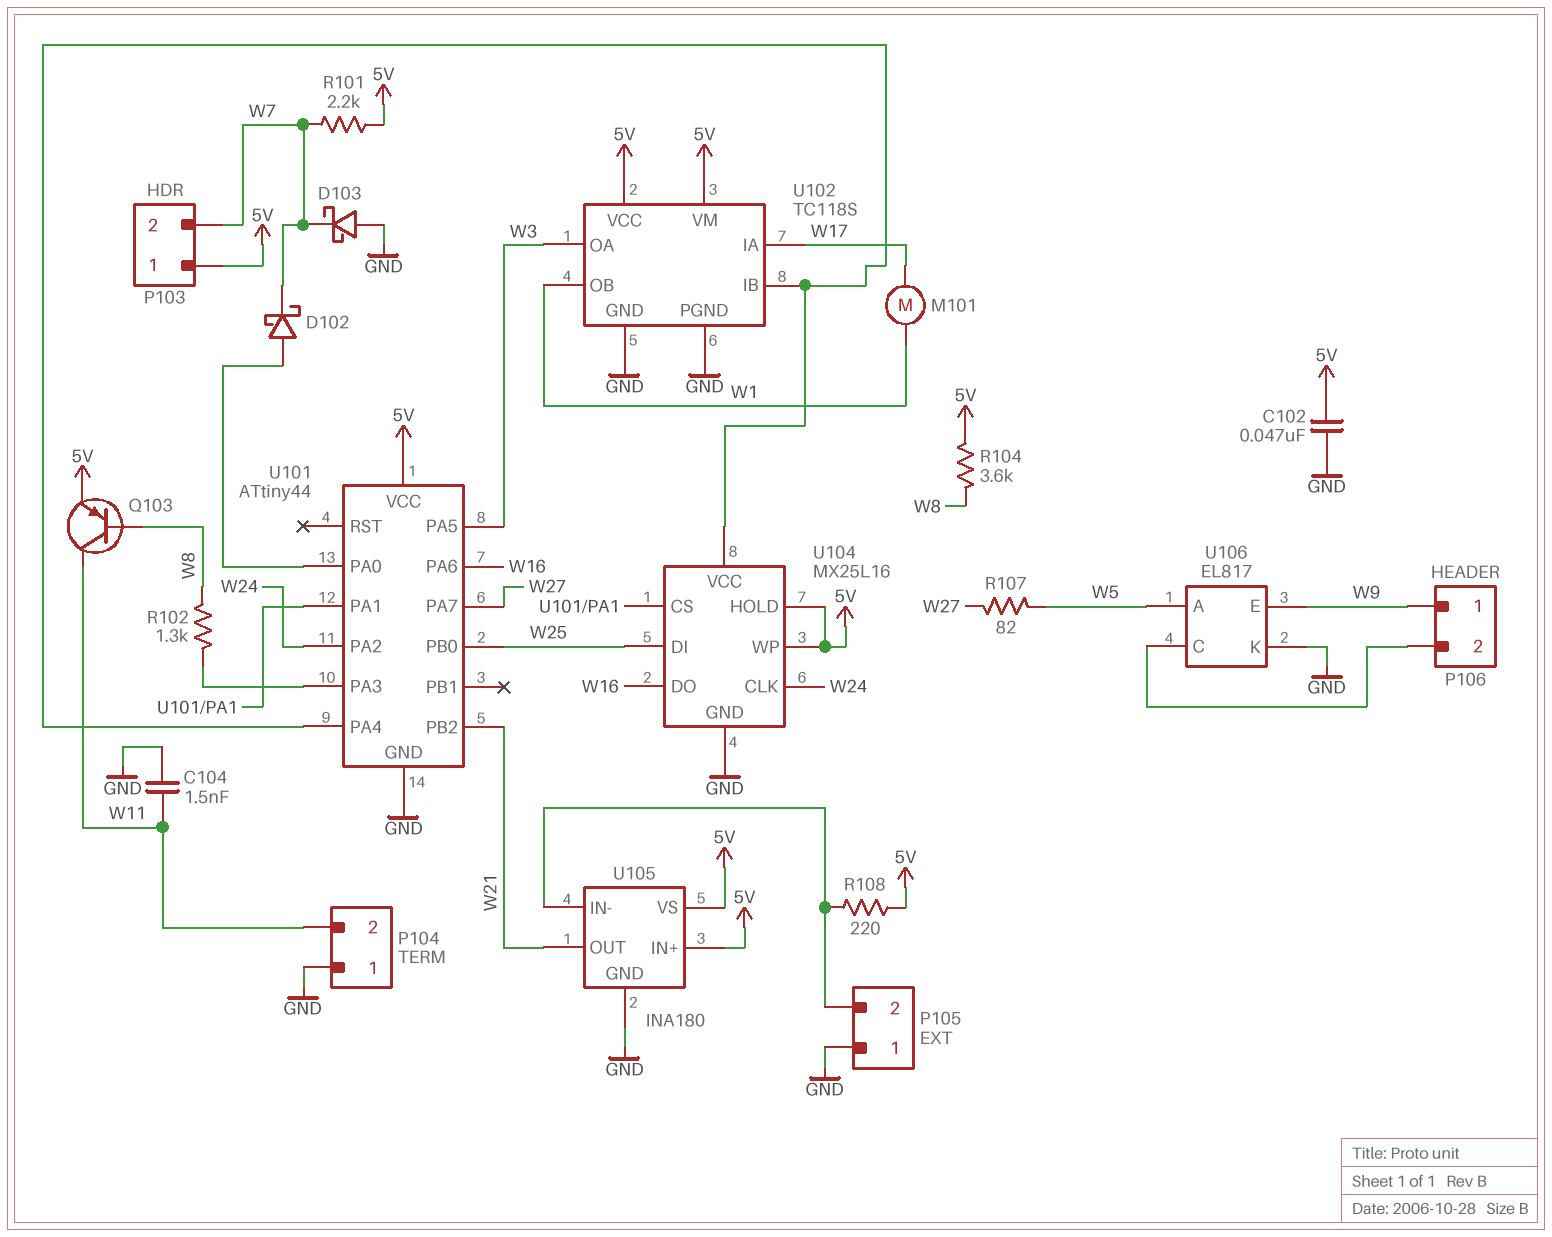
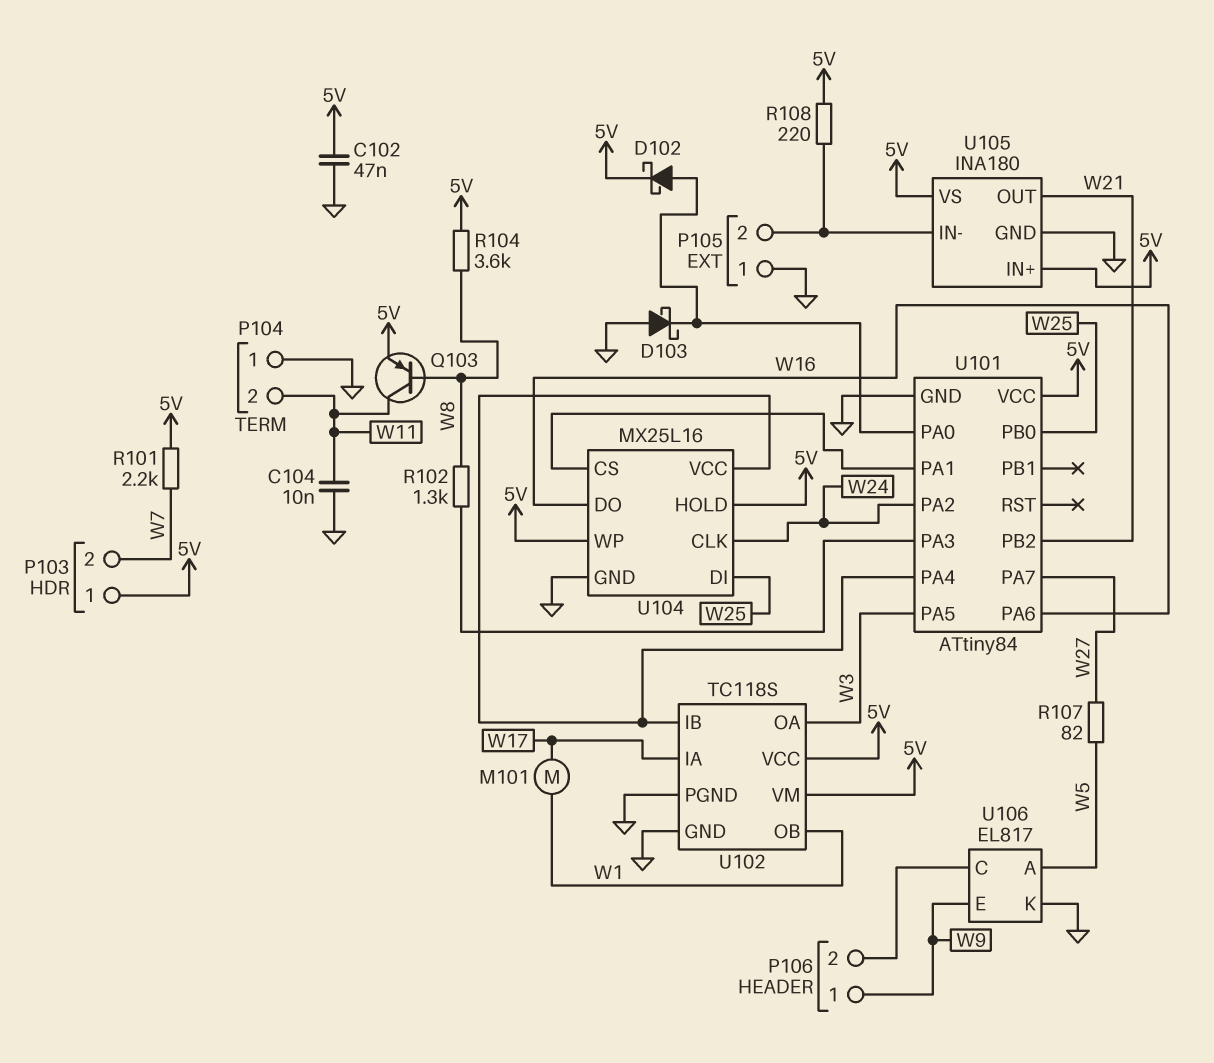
C104: 1.5nF (GND, W11) -> 10nF (GND, W11)
D102: schottky (A U101/PA0, K W7) -> schottky (A U101/PA0, K 5V)
D103: schottky (A GND, K W7) -> schottky (A GND, K U101/PA0)
U101: ATtiny44 -> ATtiny84

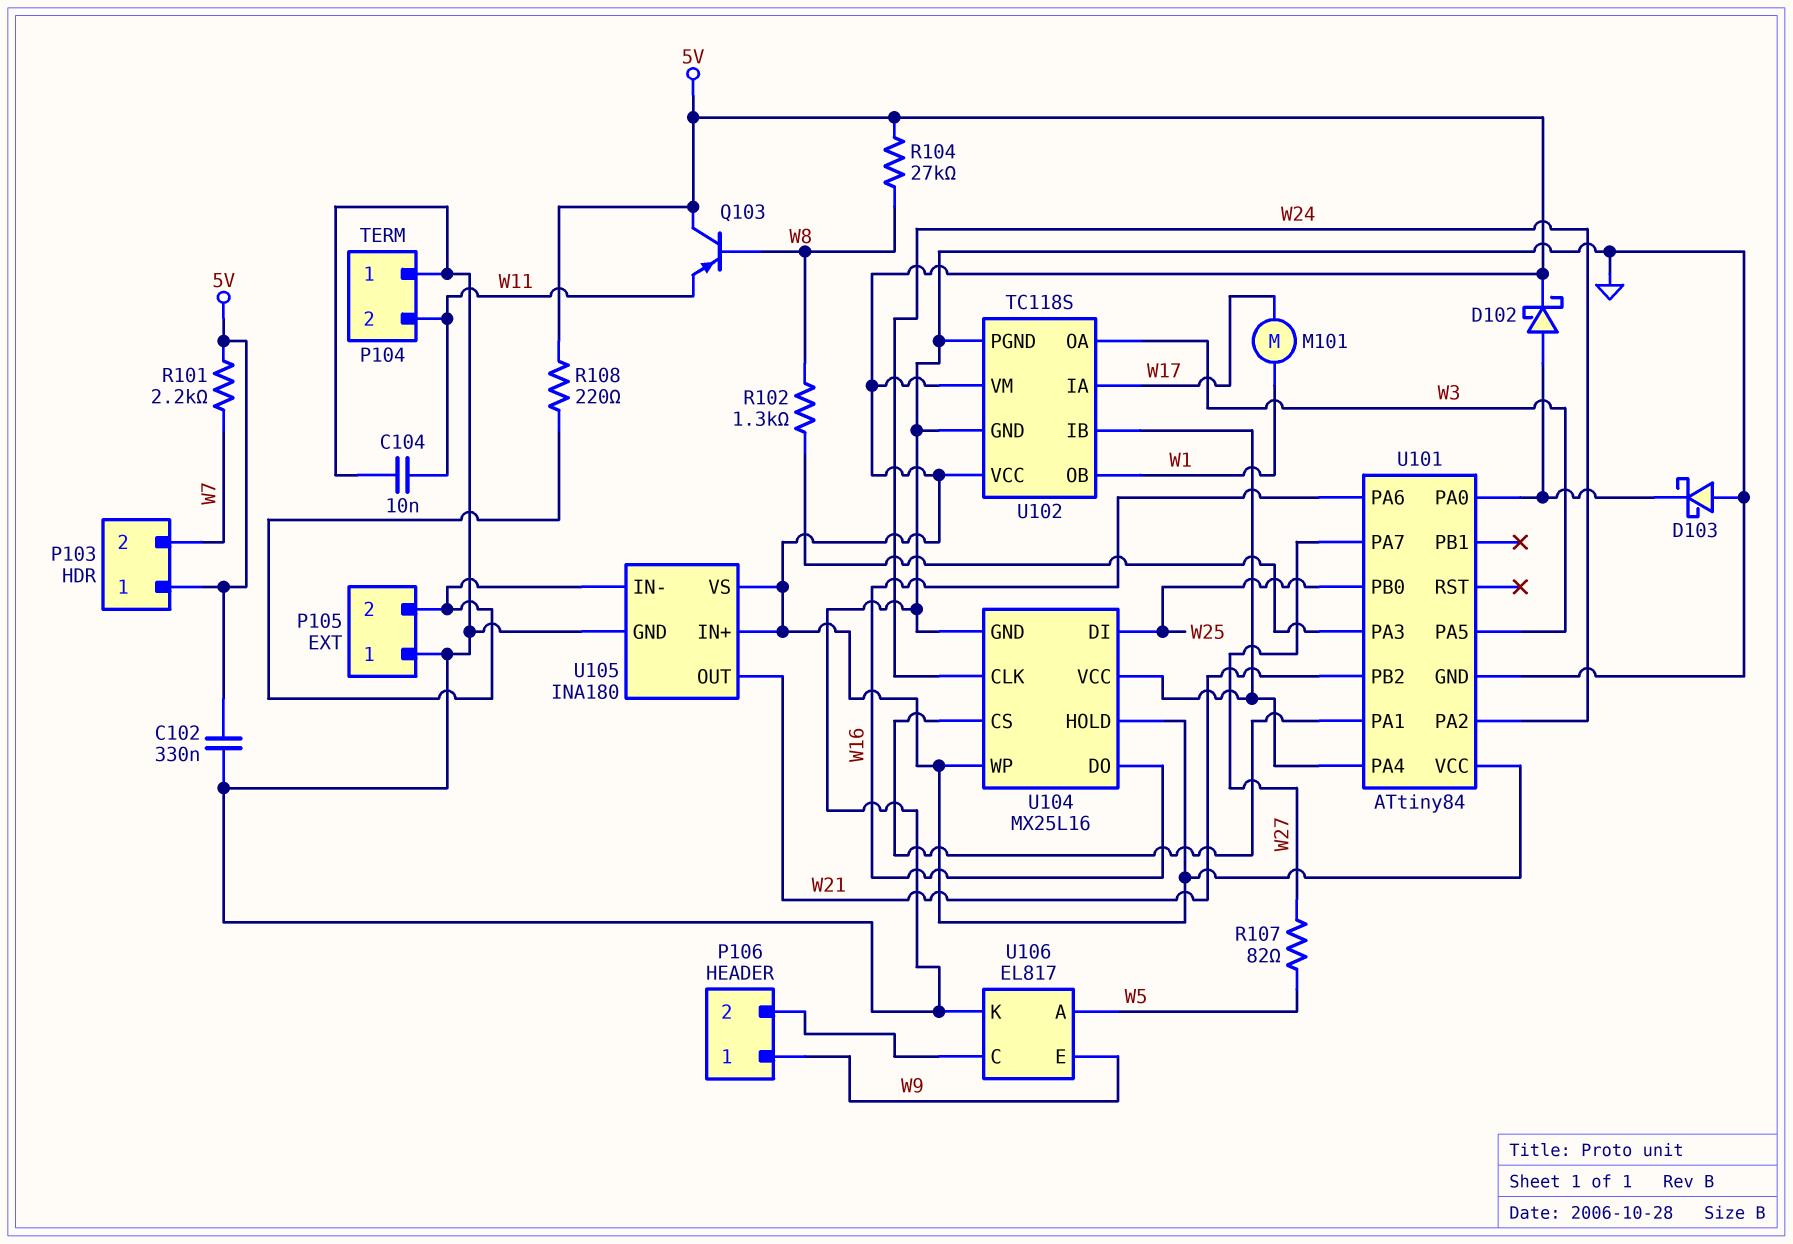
C102: 47nF (5V, GND) -> 330nF (5V, GND)
Q103: PNP (B W8, C W11, E 5V) -> PNP (B W8, C 5V, E W11)
R104: 3.6k (5V, W8) -> 27k (5V, W8)

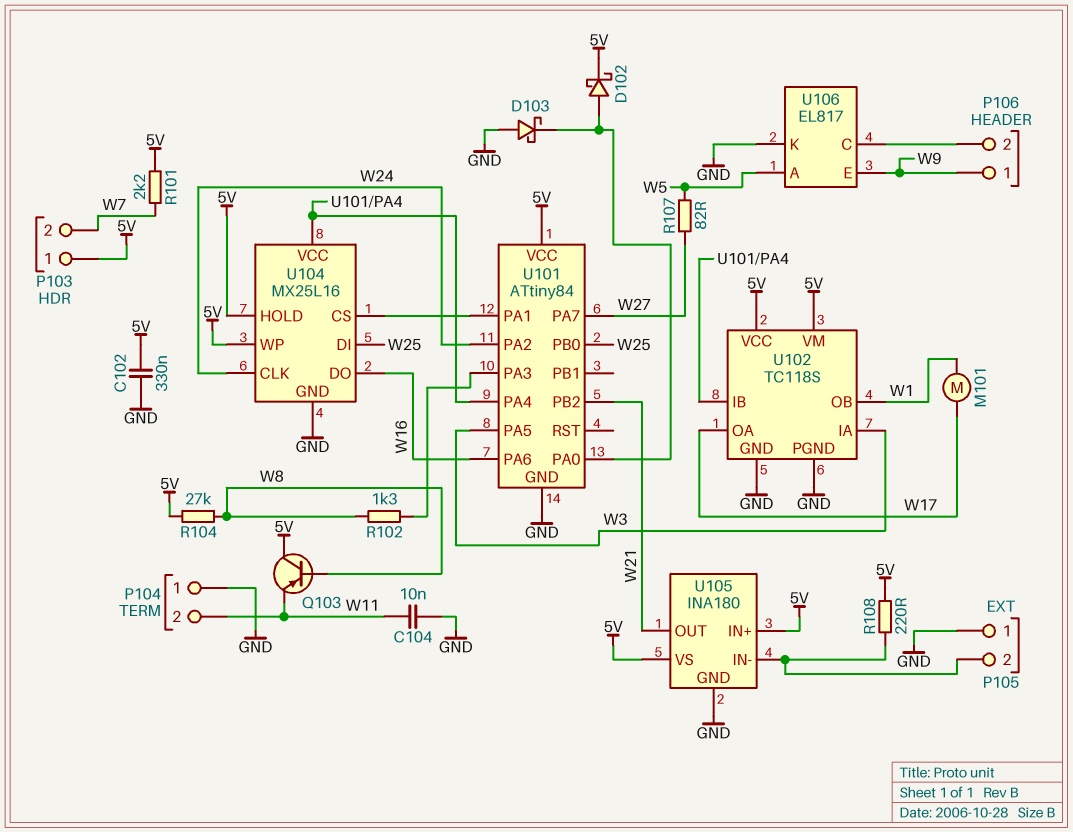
U102 pin IA: W17 -> W3
U102 pin OA: W3 -> W17

